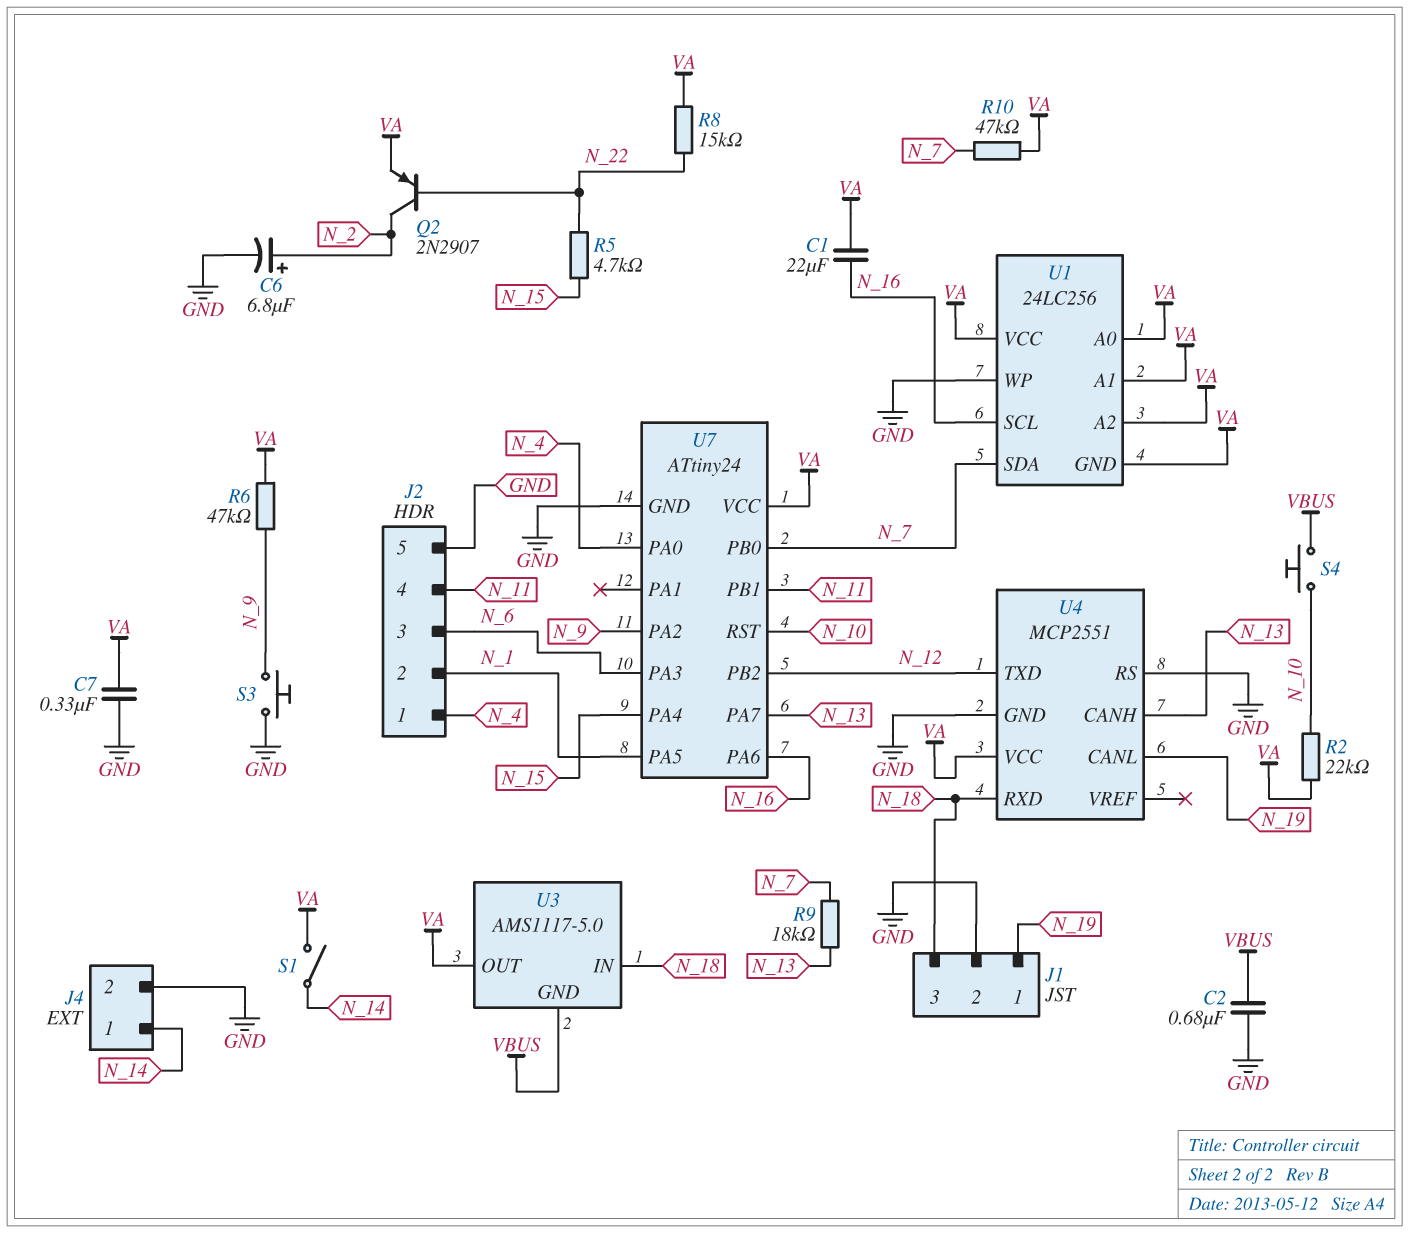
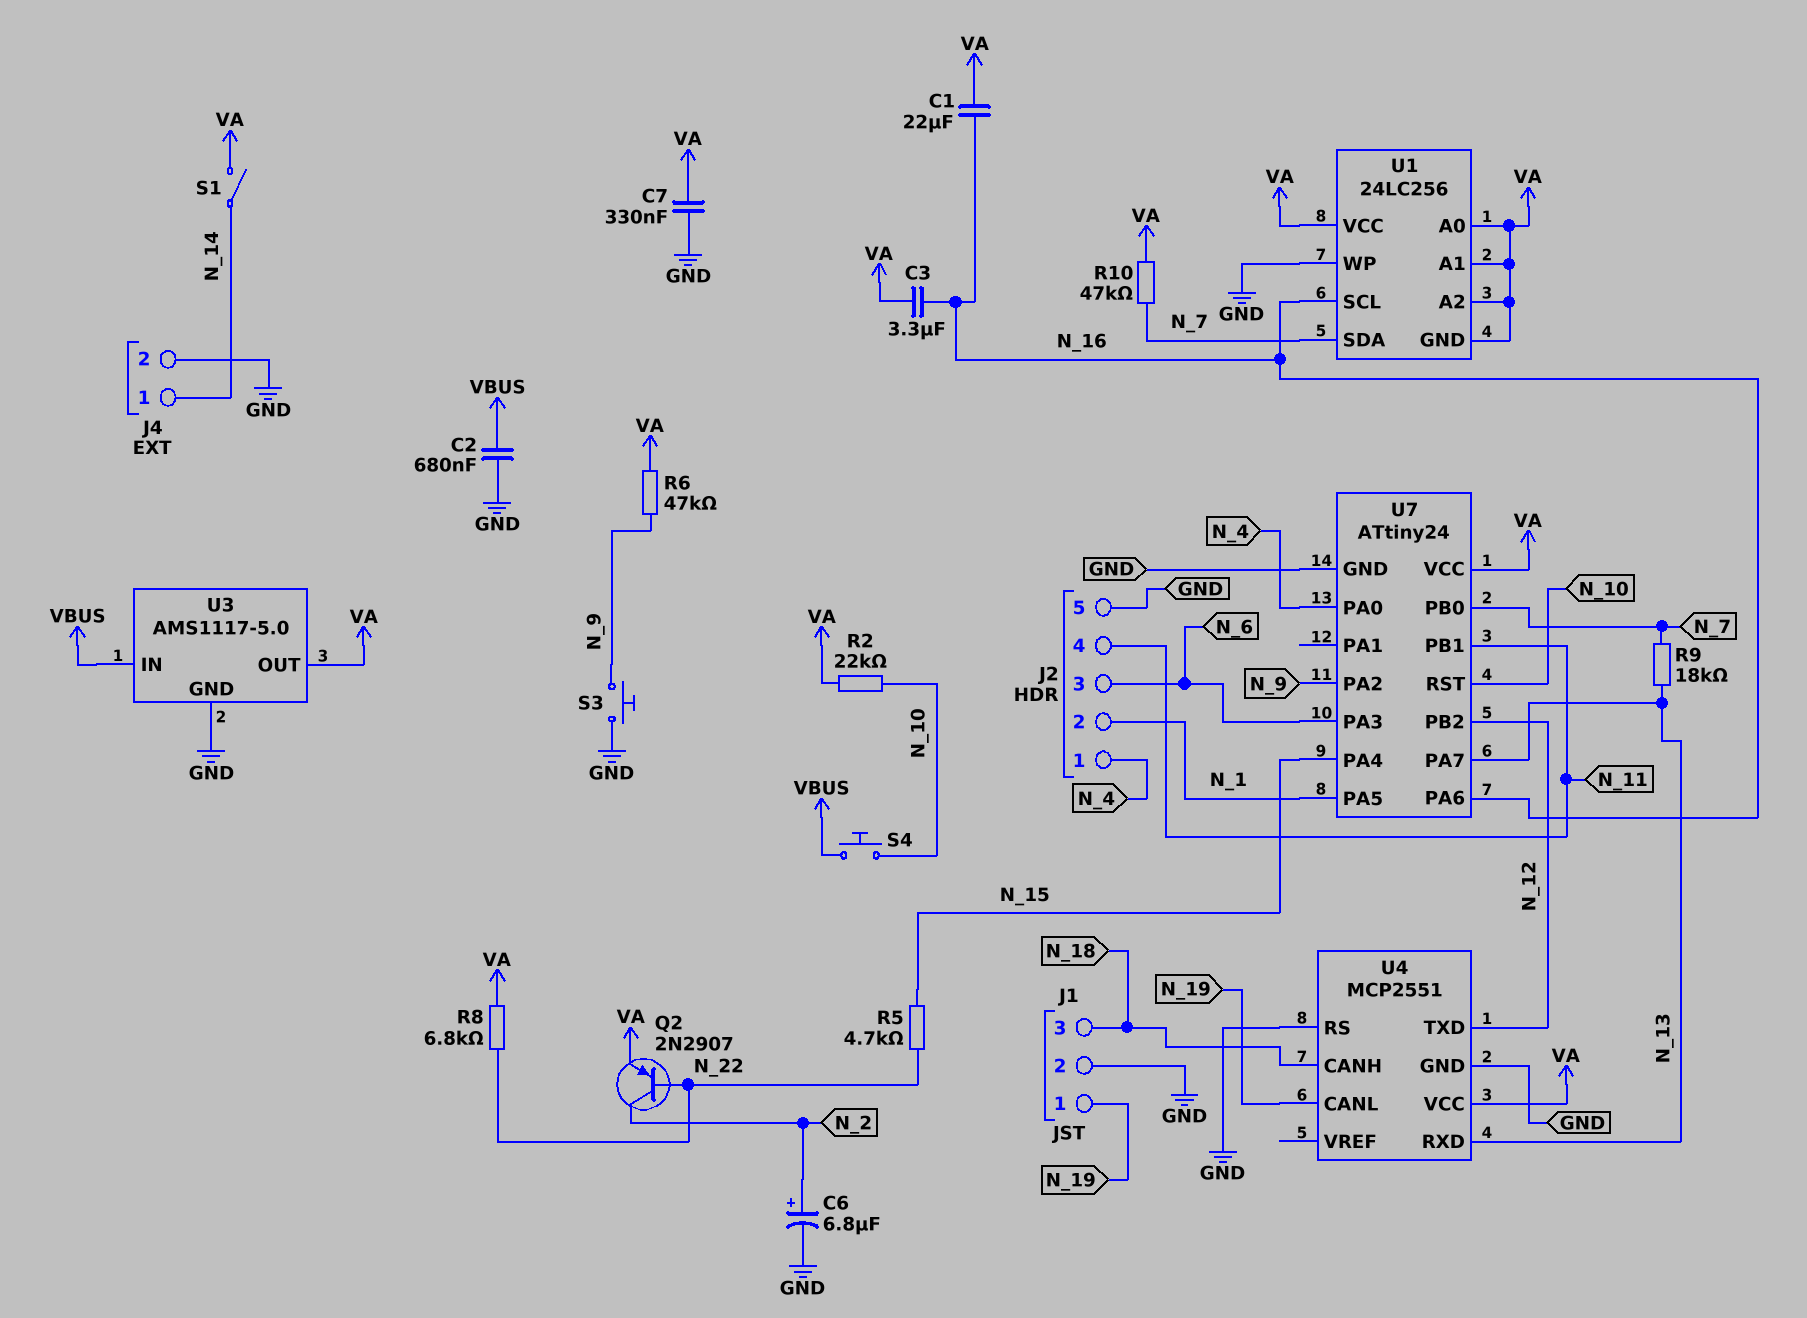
C3: none -> 3.3uF (N_16, VA)
R8: 15k (N_22, VA) -> 6.8k (N_22, VA)
U3 pin GND: VBUS -> GND
U3 pin IN: N_18 -> VBUS
U4 pin CANH: N_13 -> N_18
U4 pin RXD: N_18 -> N_13

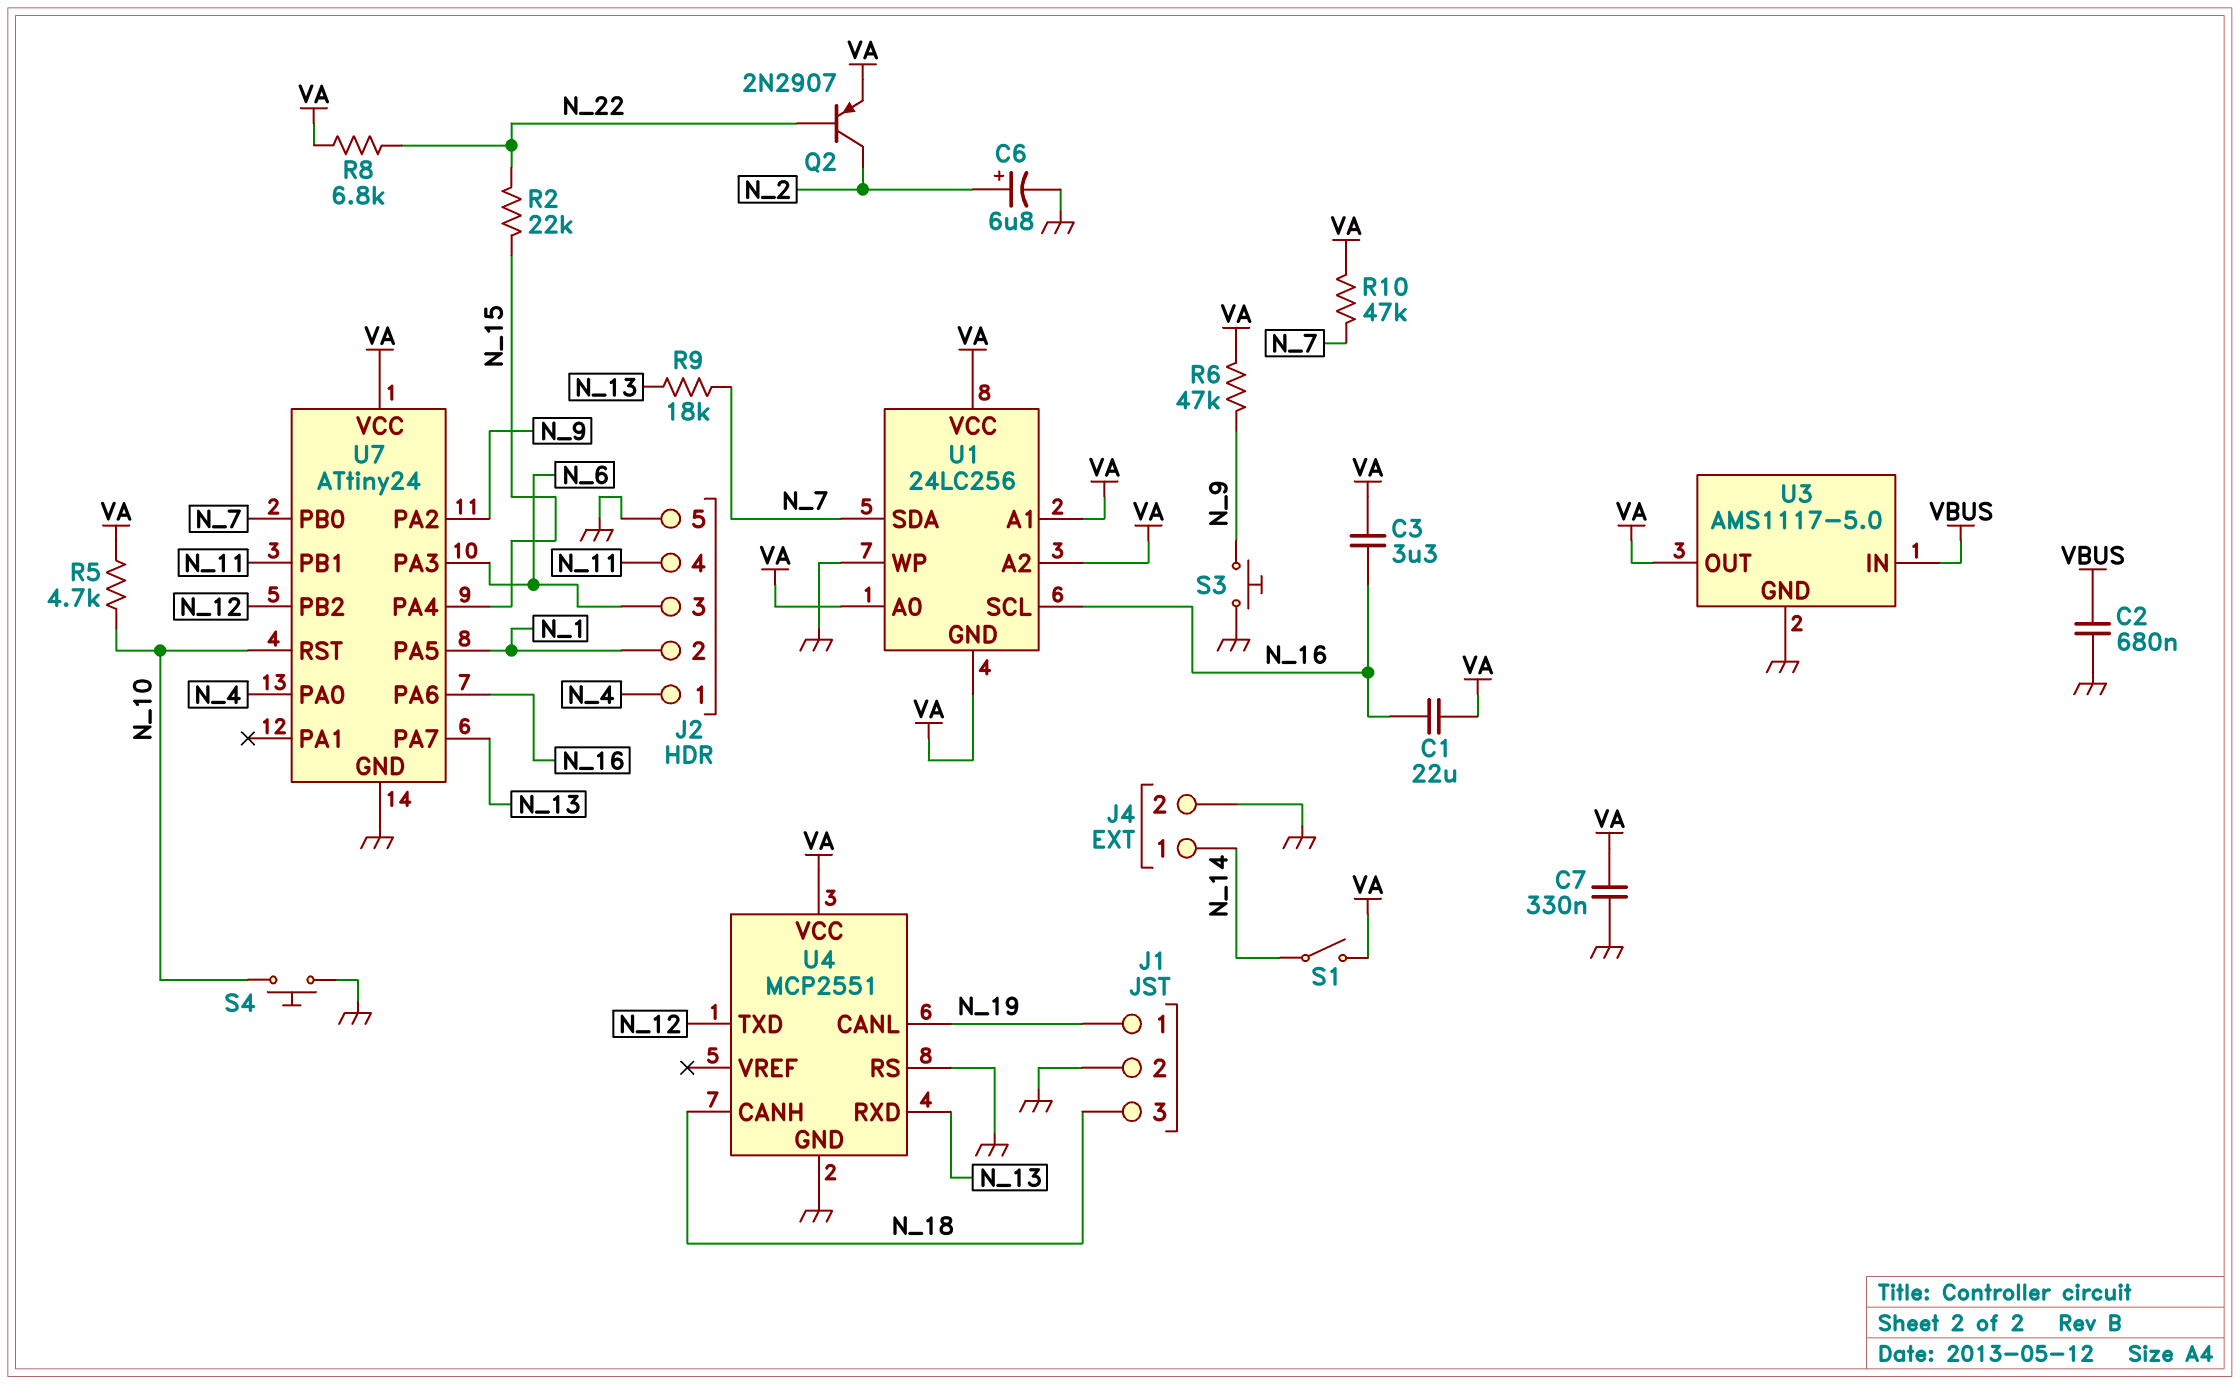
R2: 22k (N_10, VA) -> 22k (N_15, N_22)
R5: 4.7k (N_15, N_22) -> 4.7k (N_10, VA)
S4: button (N_10, VBUS) -> button (GND, N_10)

